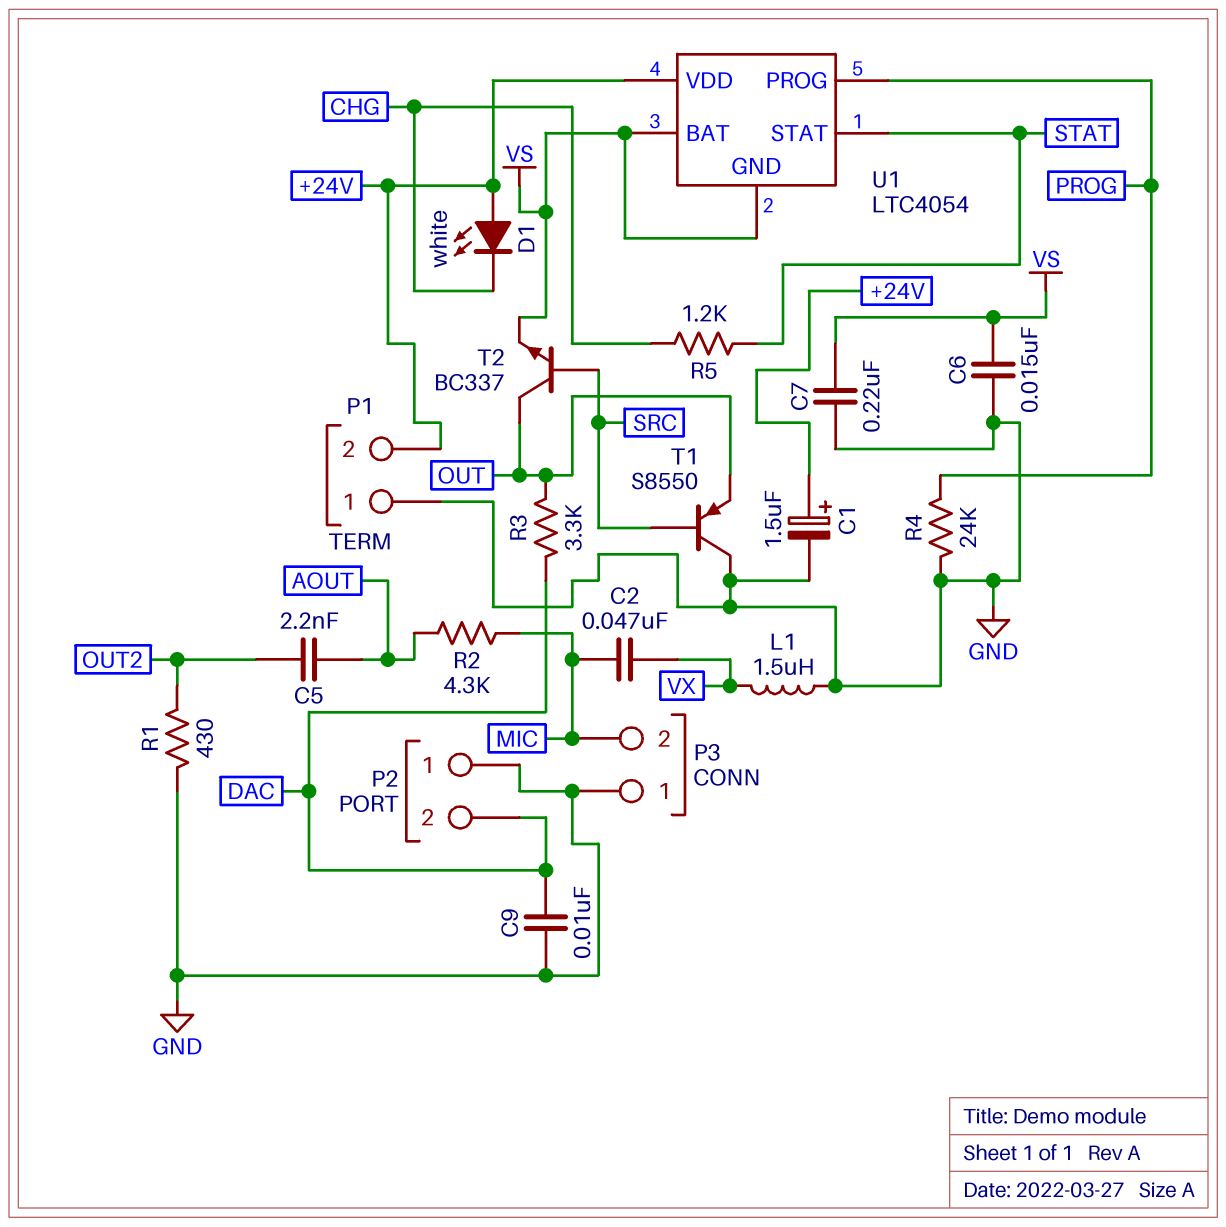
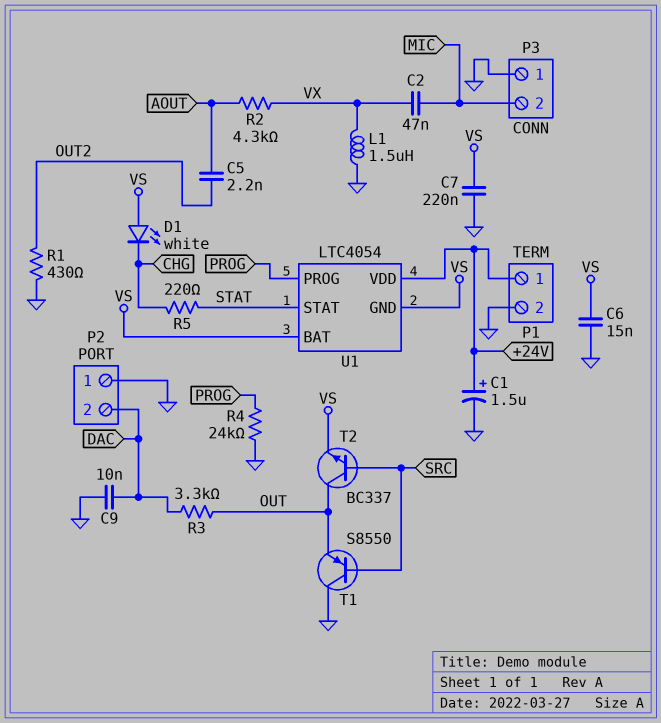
D1: LED white (A +24V, K CHG) -> LED white (A VS, K CHG)
P1 pin 1: GND -> +24V
P1 pin 2: +24V -> GND
R2: 4.3k (AOUT, MIC) -> 4.3k (AOUT, VX)
R5: 1.2k (CHG, STAT) -> 220 (CHG, STAT)

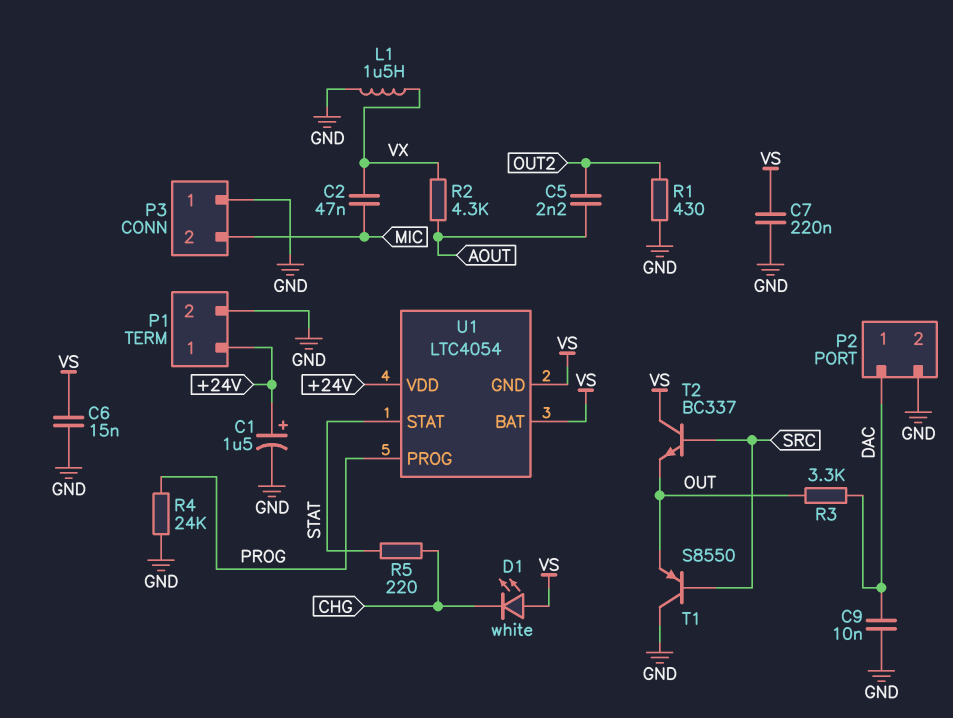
P2 pin 1: GND -> DAC
P2 pin 2: DAC -> GND
T2: NPN BC337 (B SRC, C OUT, E VS) -> NPN BC337 (B SRC, C VS, E OUT)

